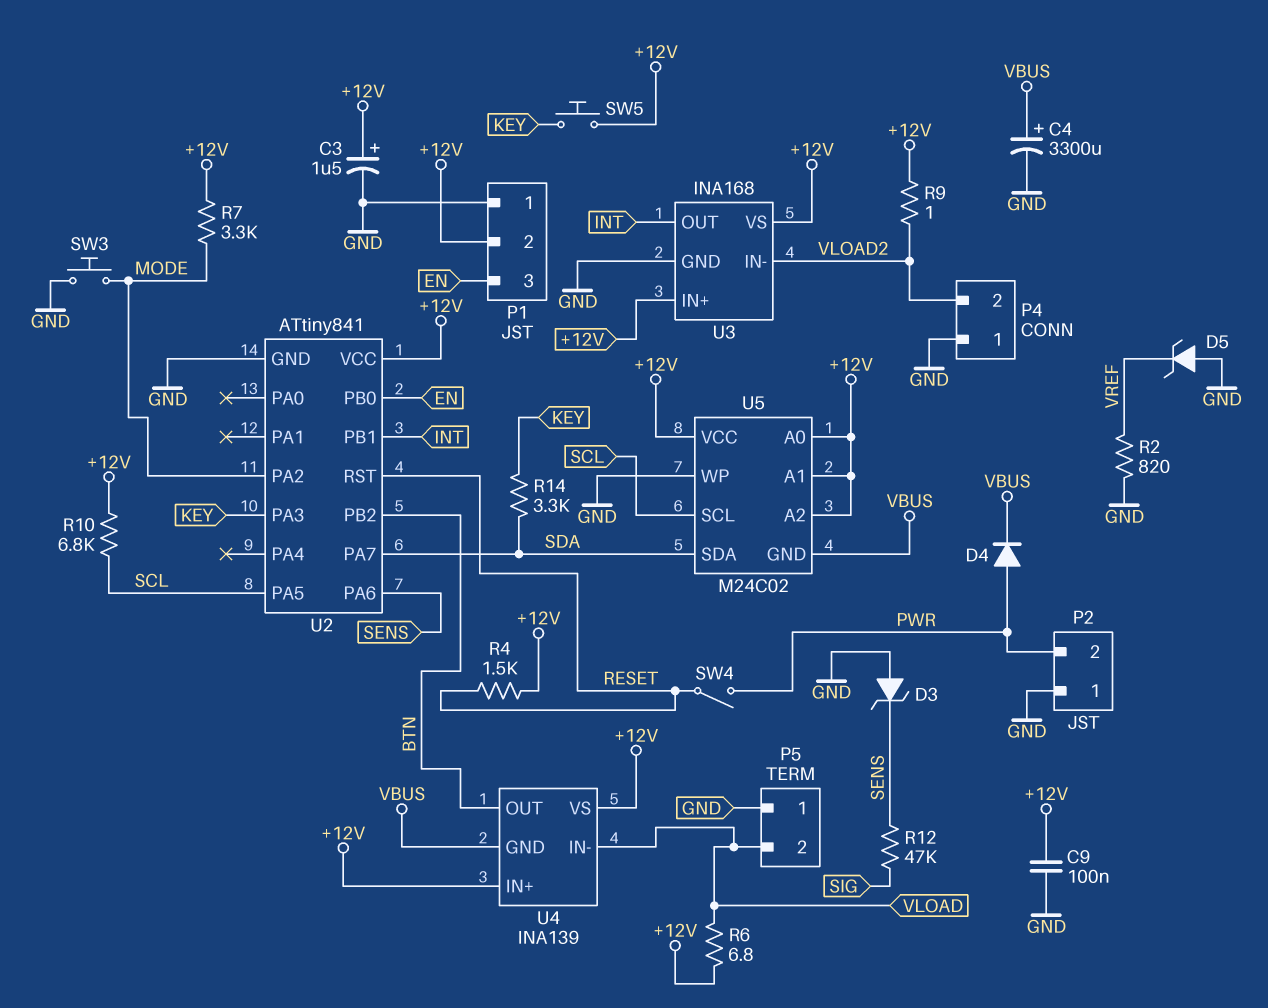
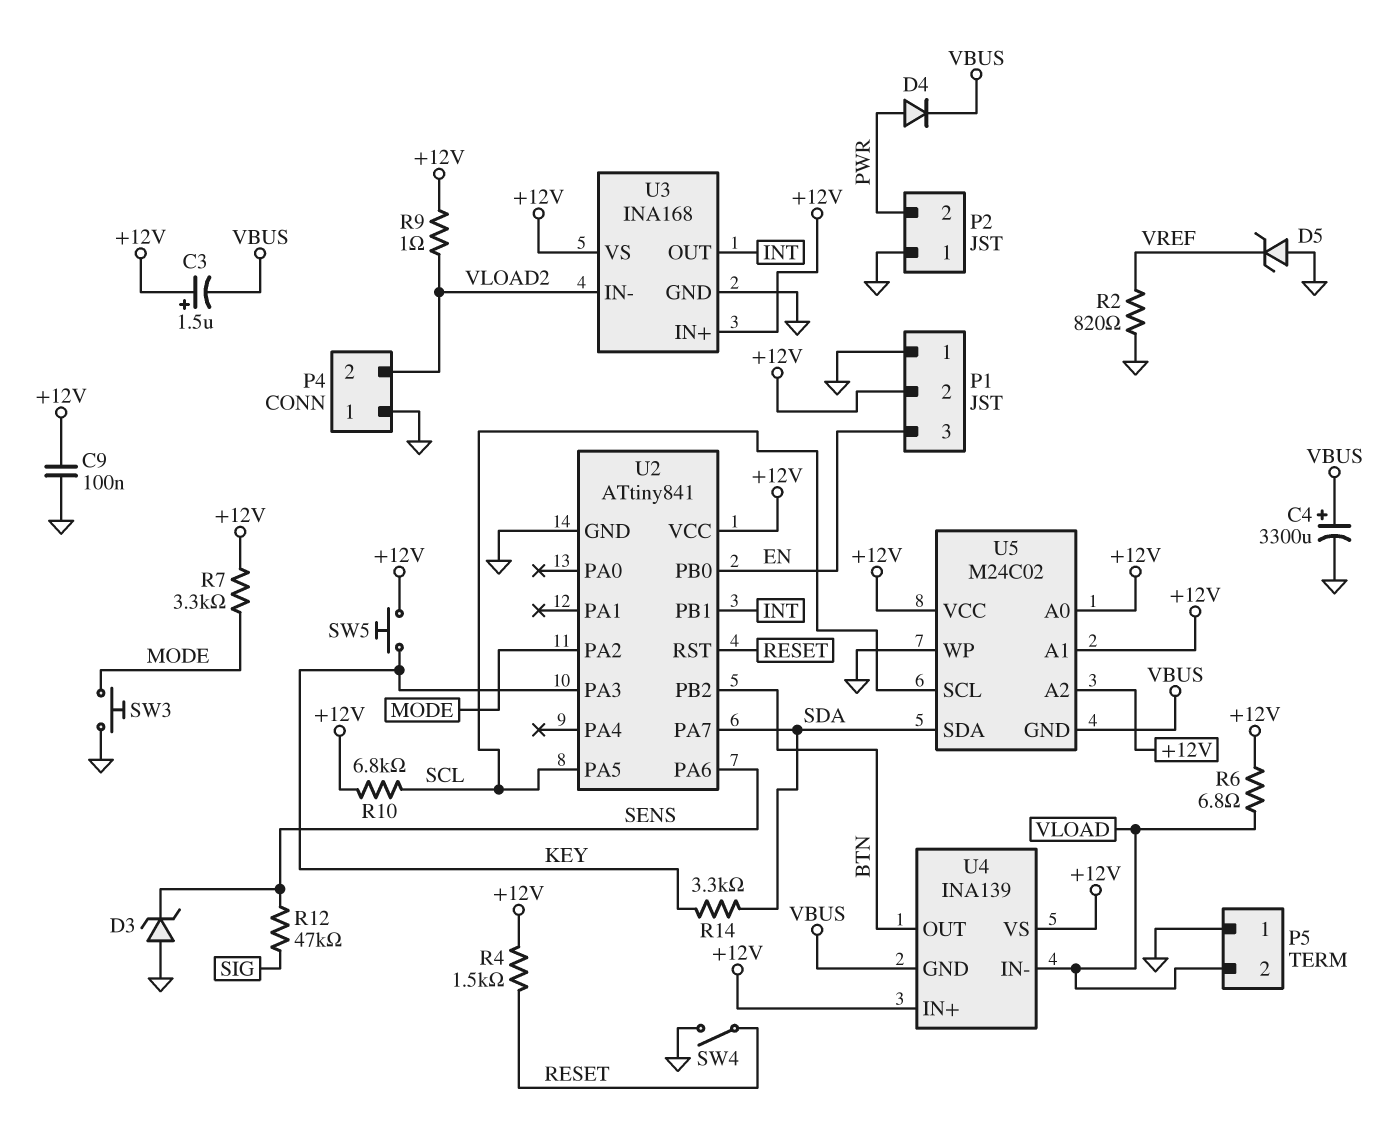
C3: 1.5uF (plus +12V, minus GND) -> 1.5uF (plus +12V, minus VBUS)
SW4: switch (PWR, RESET) -> switch (GND, RESET)

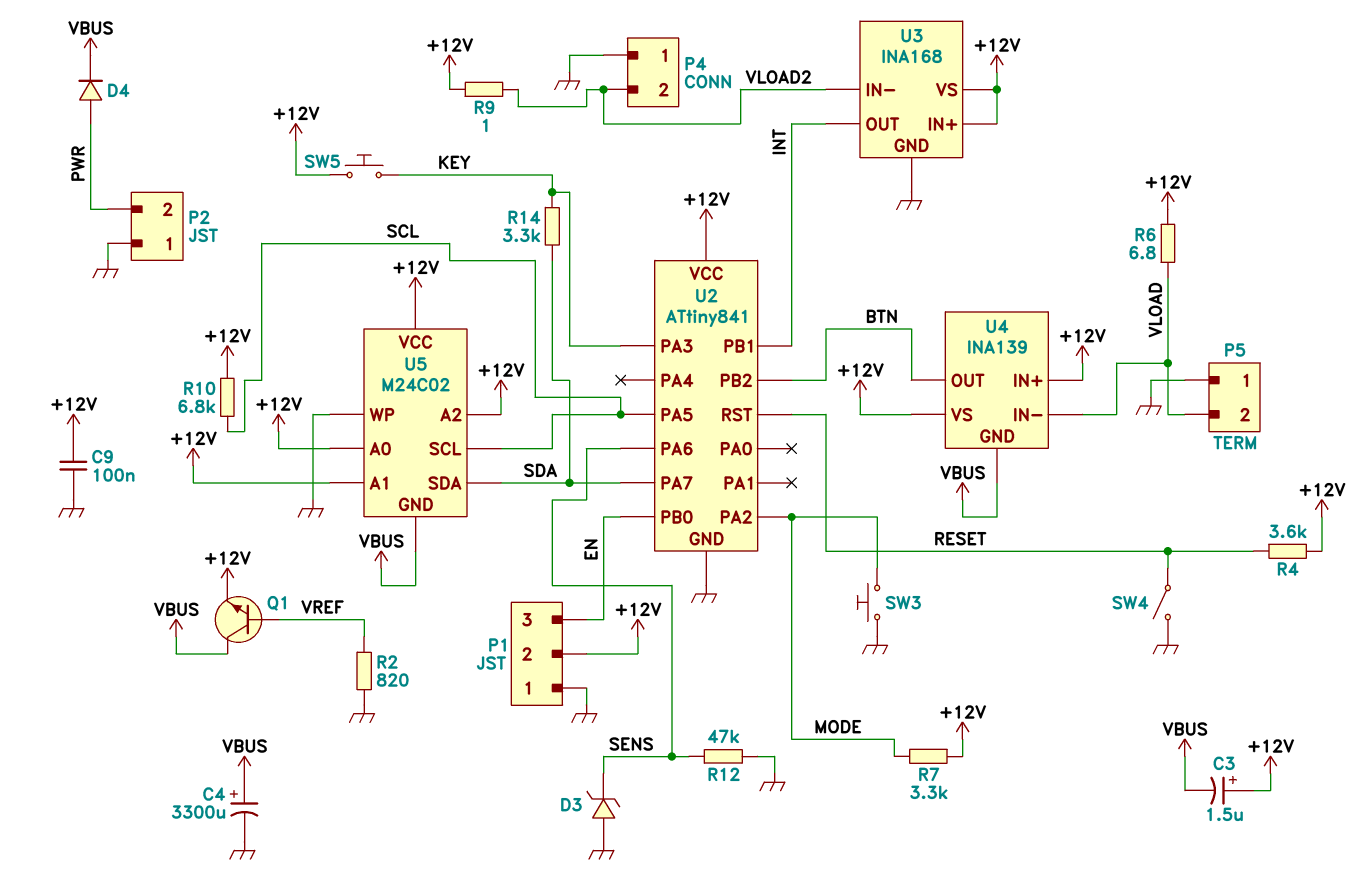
D5: zener (A GND, K VREF) -> none
Q1: none -> NPN (B VREF, C VBUS, E +12V)
R4: 1.5k (+12V, RESET) -> 3.6k (+12V, RESET)
R12: 47k (SENS, SIG) -> 47k (GND, SENS)

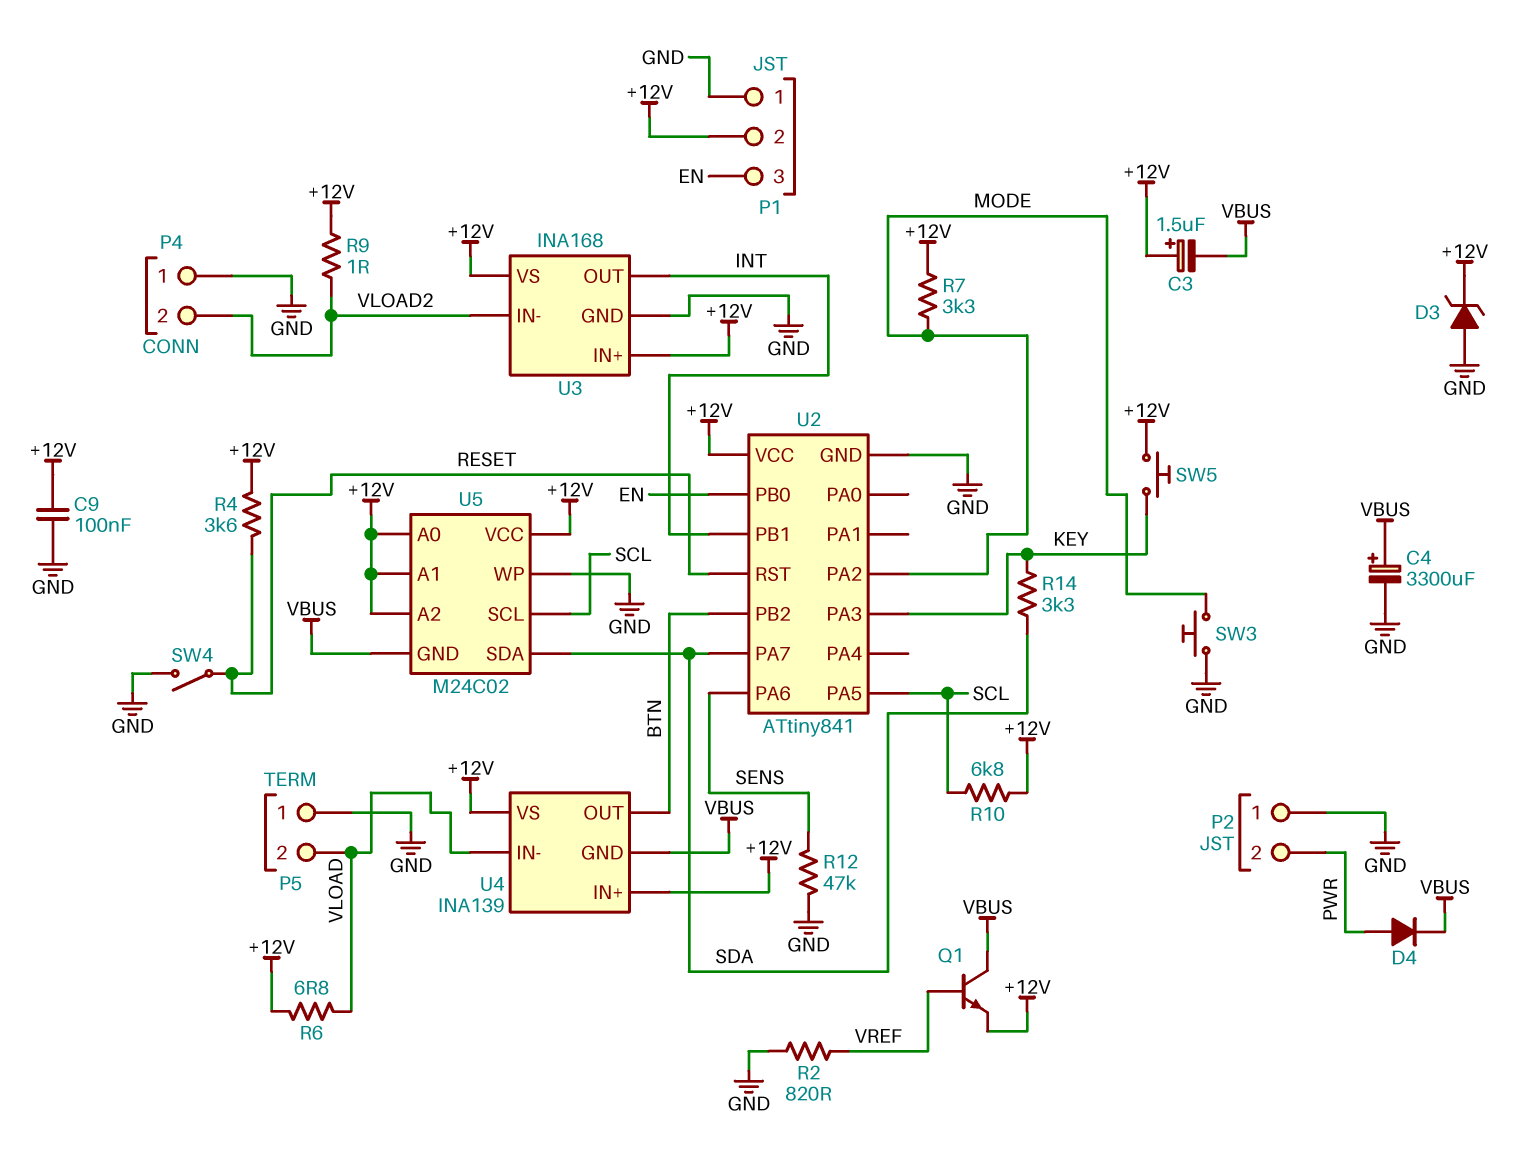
D3: zener (A GND, K SENS) -> zener (A GND, K +12V)

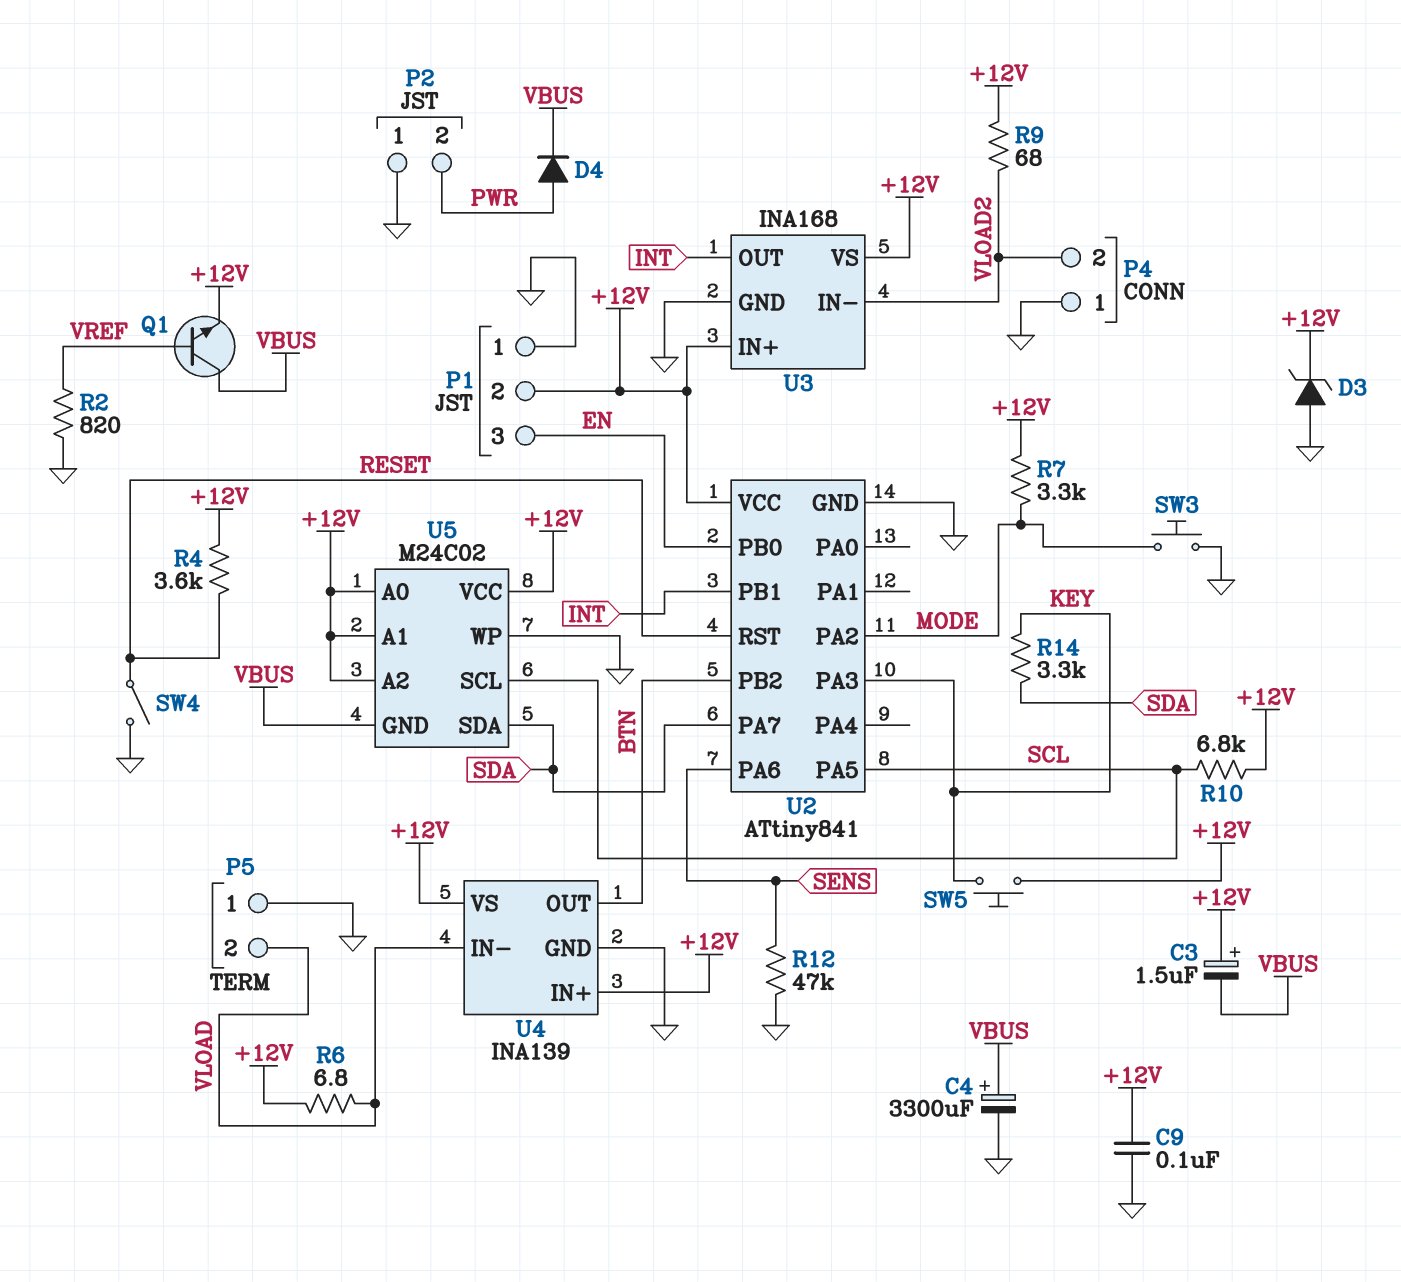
R9: 1 (+12V, VLOAD2) -> 68 (+12V, VLOAD2)
U4 pin GND: VBUS -> GND

